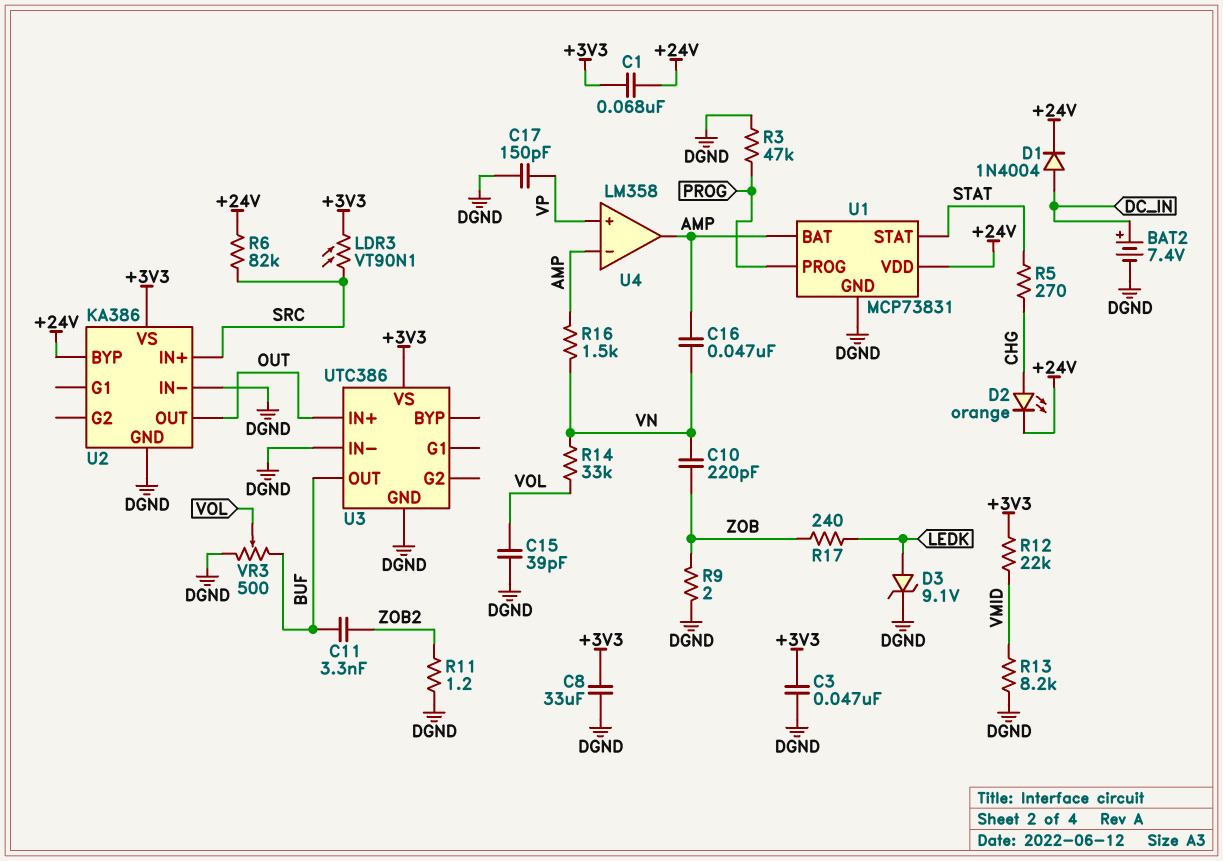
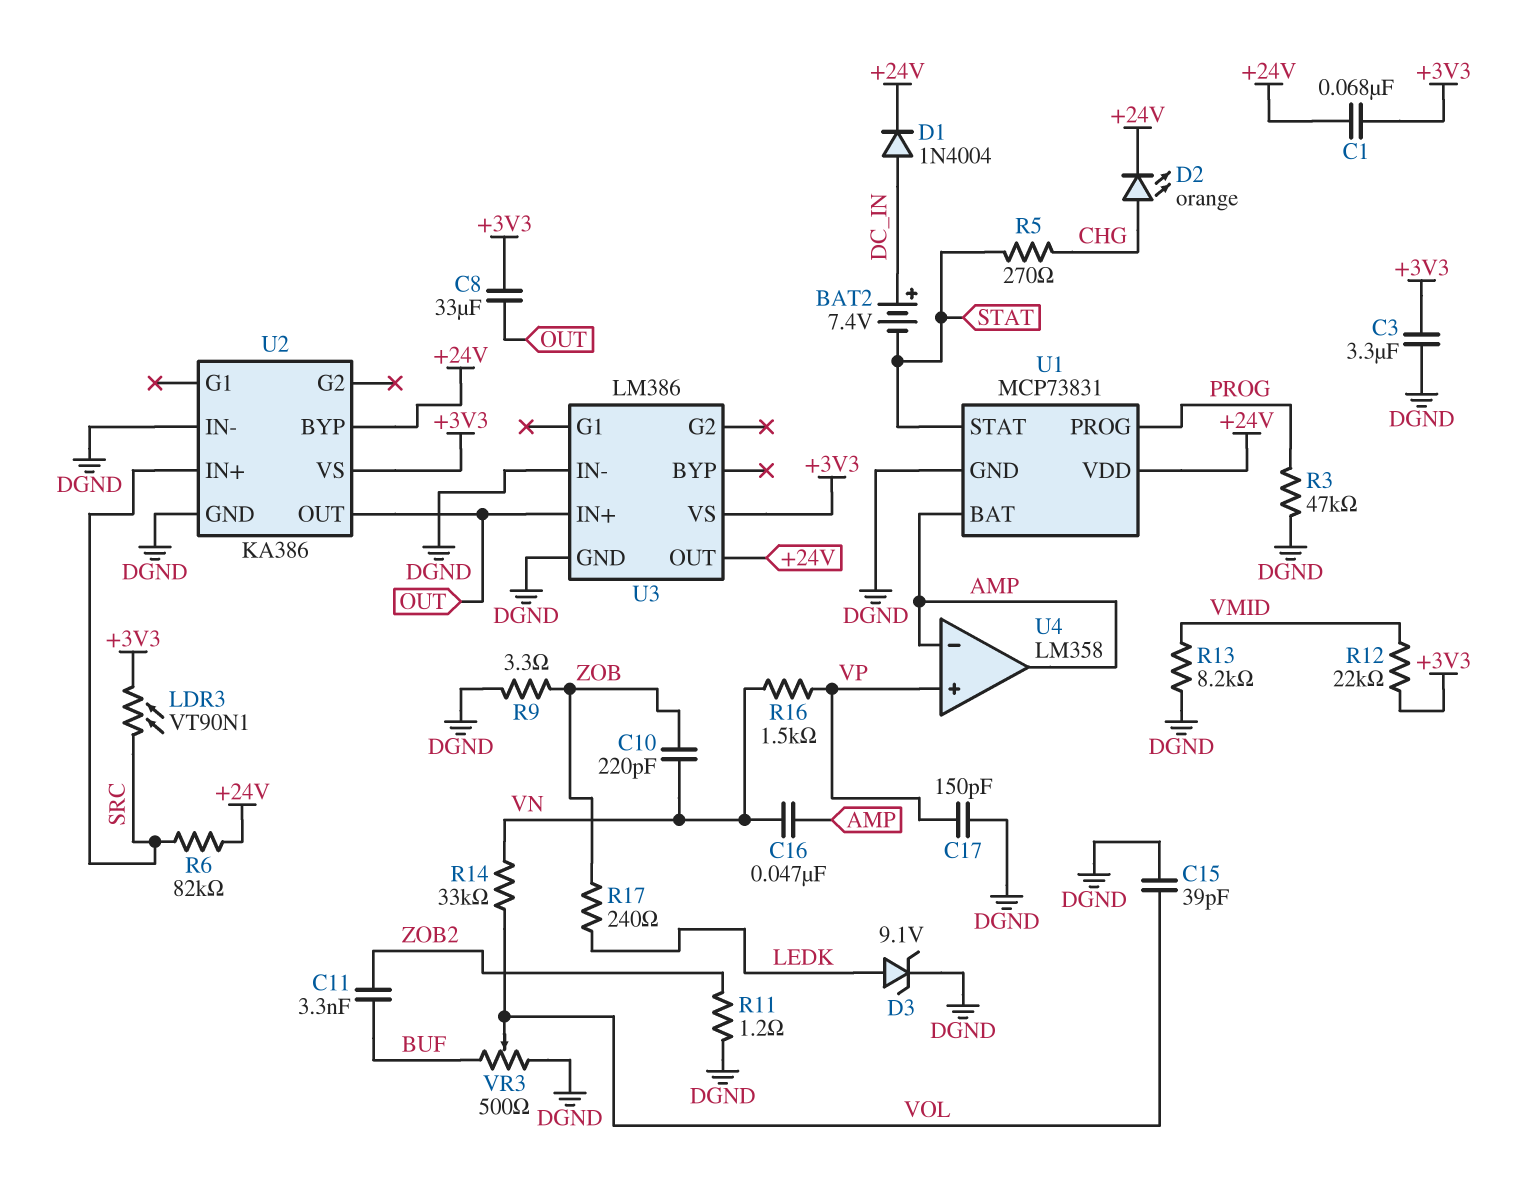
BAT2: 7.4V (plus DC_IN, minus DGND) -> 7.4V (plus DC_IN, minus STAT)
C3: 47nF (+3V3, DGND) -> 3.3uF (+3V3, DGND)
C8: 33uF (+3V3, DGND) -> 33uF (+3V3, OUT)
R9: 2 (DGND, ZOB) -> 3.3 (DGND, ZOB)
R16: 1.5k (AMP, VN) -> 1.5k (VN, VP)
U3: UTC386 -> LM386
U3 pin OUT: BUF -> +24V

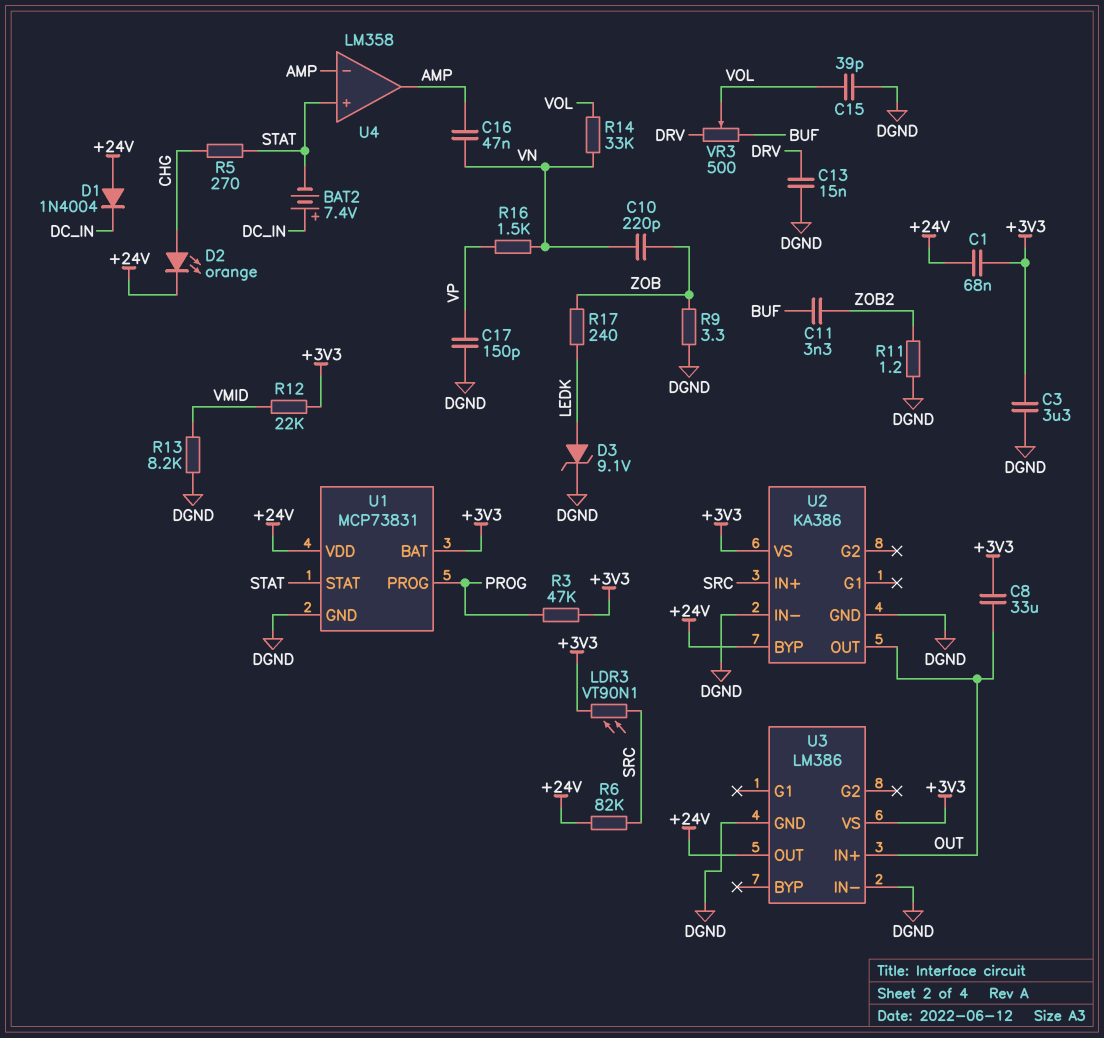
C13: none -> 15nF (DGND, DRV)
D1: diode 1N4004 (A DC_IN, K +24V) -> diode 1N4004 (A +24V, K DC_IN)
R3: 47k (DGND, PROG) -> 47k (+3V3, PROG)
U1 pin BAT: AMP -> +3V3
U4 pin in+: VP -> STAT
VR3: 500 (BUF, DGND, wiper VOL) -> 500 (BUF, DRV, wiper VOL)

